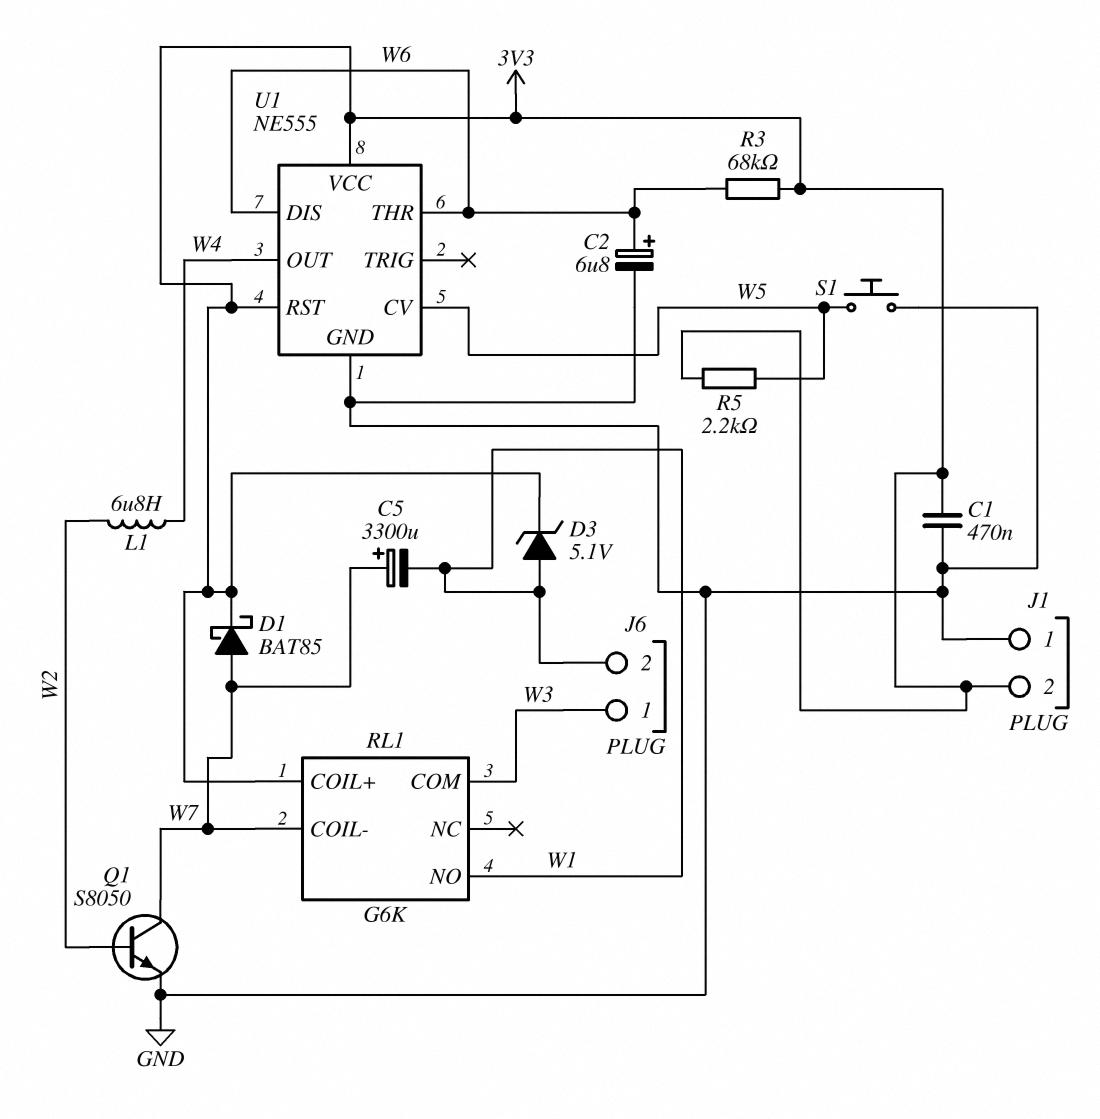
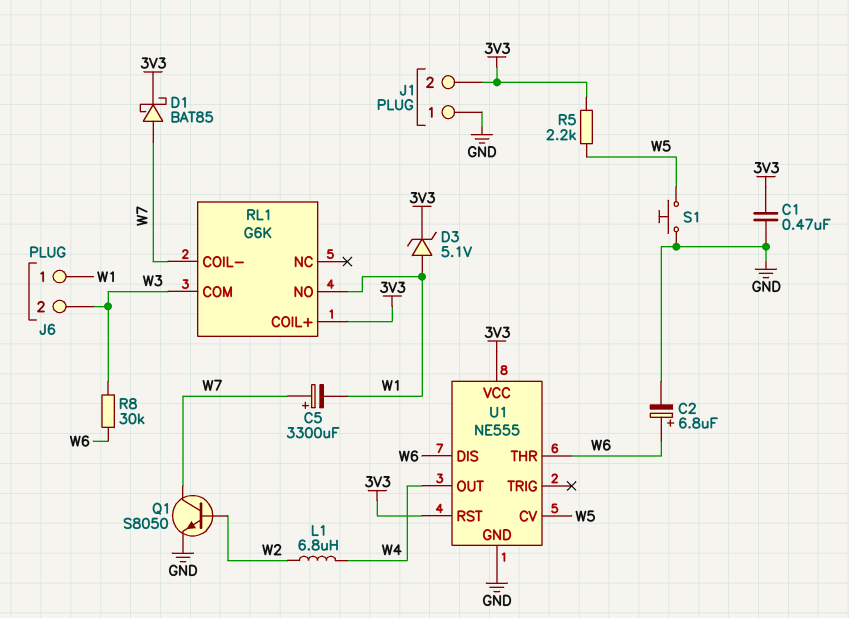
J6 pin 1: W3 -> W1
J6 pin 2: W1 -> W3
R3: 68k (3V3, W6) -> none
R8: none -> 30k (W3, W6)

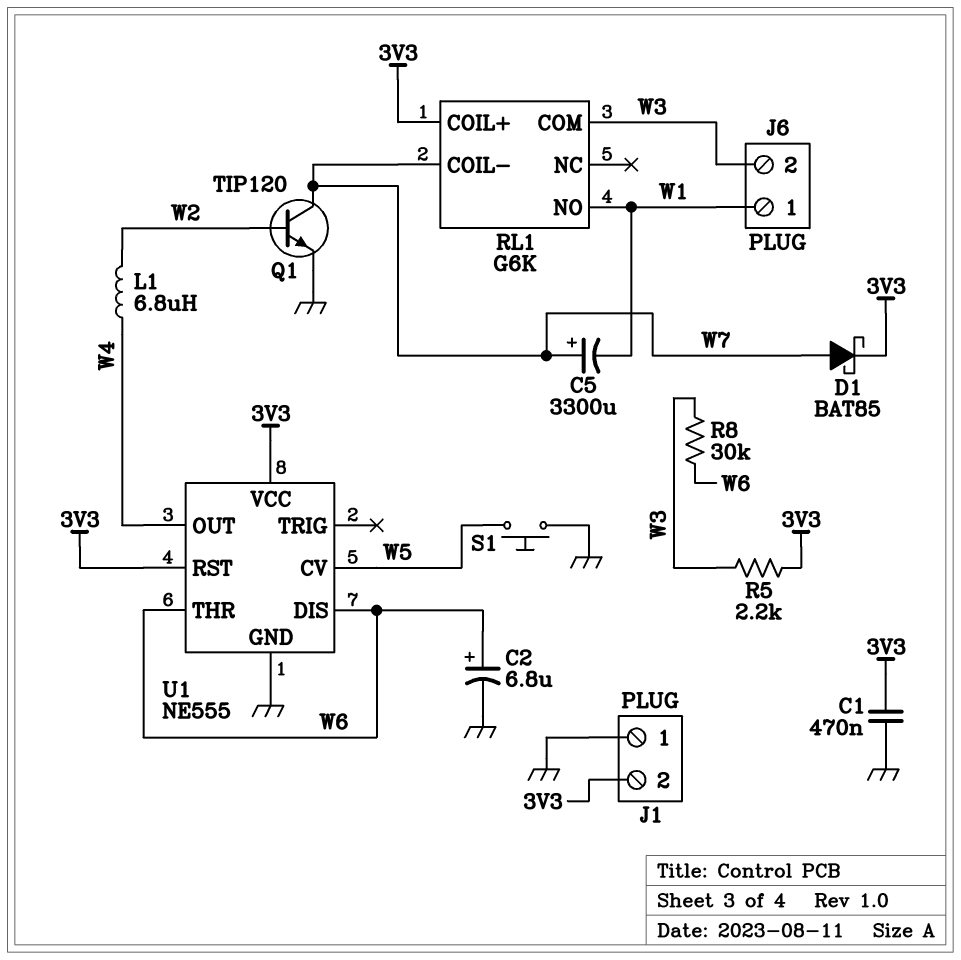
D3: zener 5.1V (A W1, K 3V3) -> none
Q1: NPN S8050 (B W2, C W7, E GND) -> NPN TIP120 (B W2, C W7, E GND)
R5: 2.2k (3V3, W5) -> 2.2k (3V3, W3)

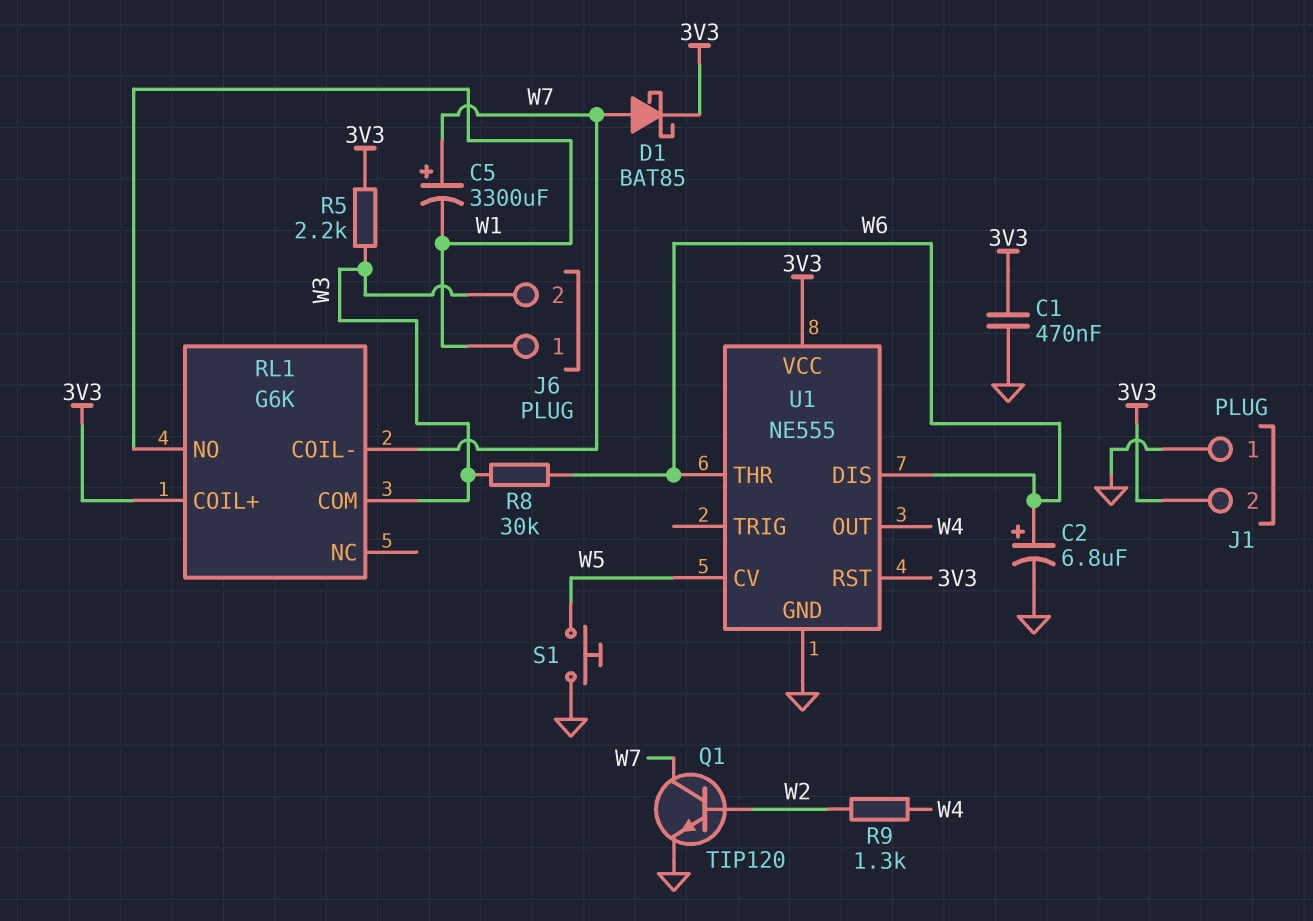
L1: 6.8uH (W2, W4) -> none
R9: none -> 1.3k (W2, W4)

